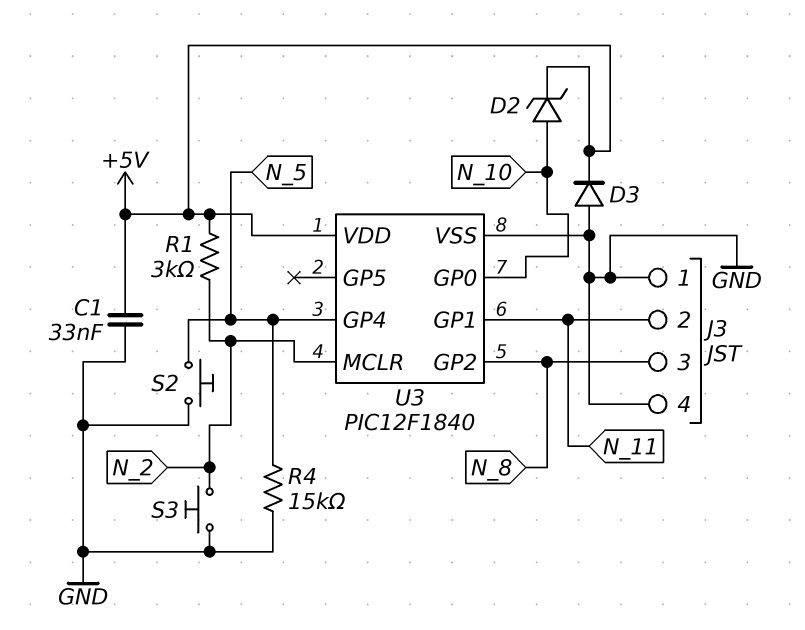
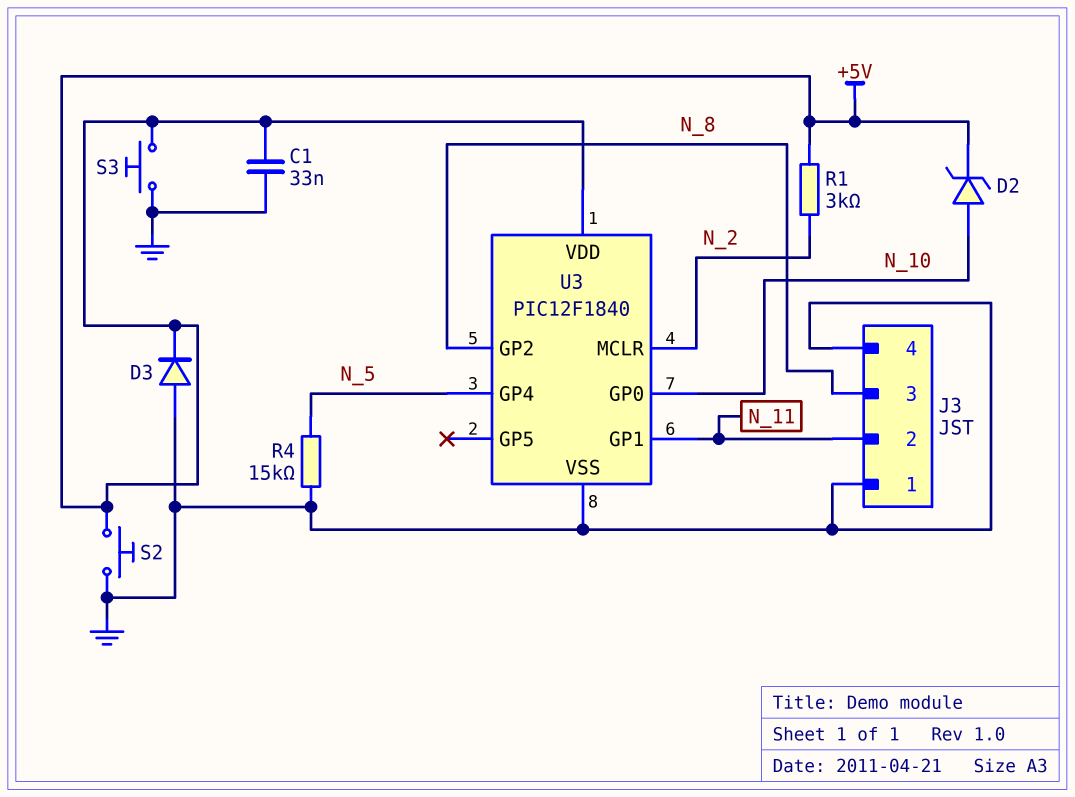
S2: button (GND, N_5) -> button (+5V, GND)
S3: button (GND, N_2) -> button (+5V, GND)

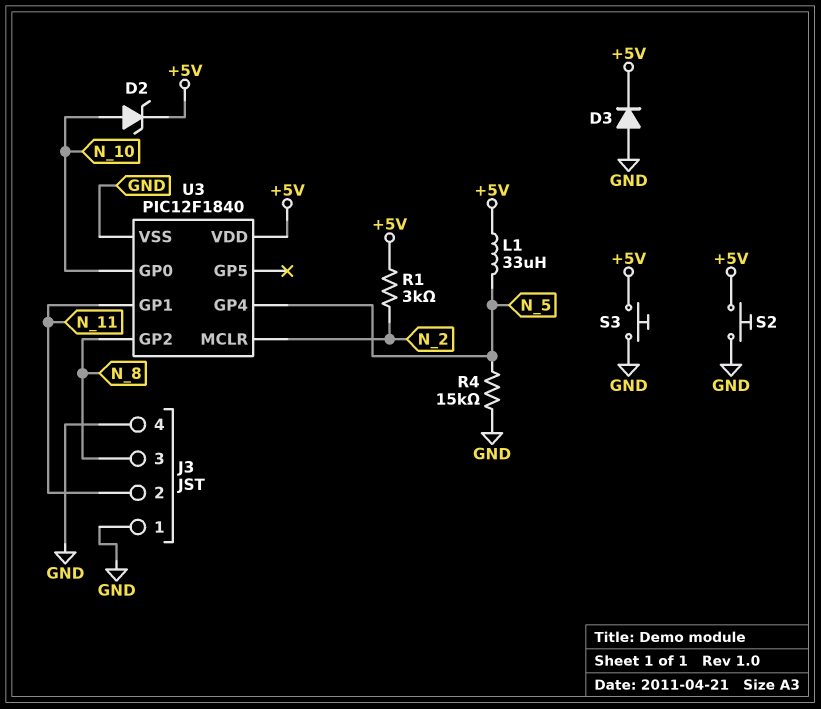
C1: 33nF (+5V, GND) -> none
L1: none -> 33uH (+5V, N_5)

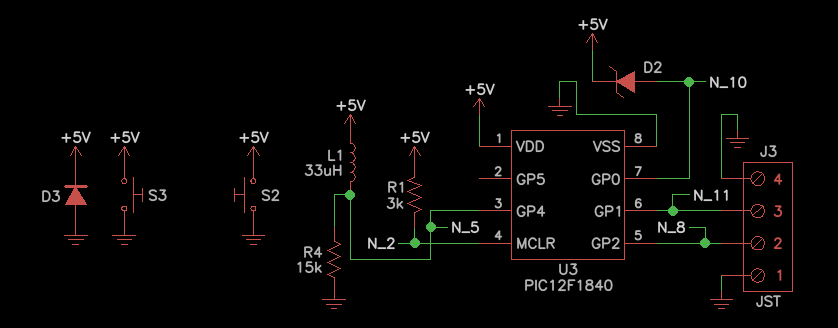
J3 pin 2: N_11 -> N_8
J3 pin 3: N_8 -> N_11

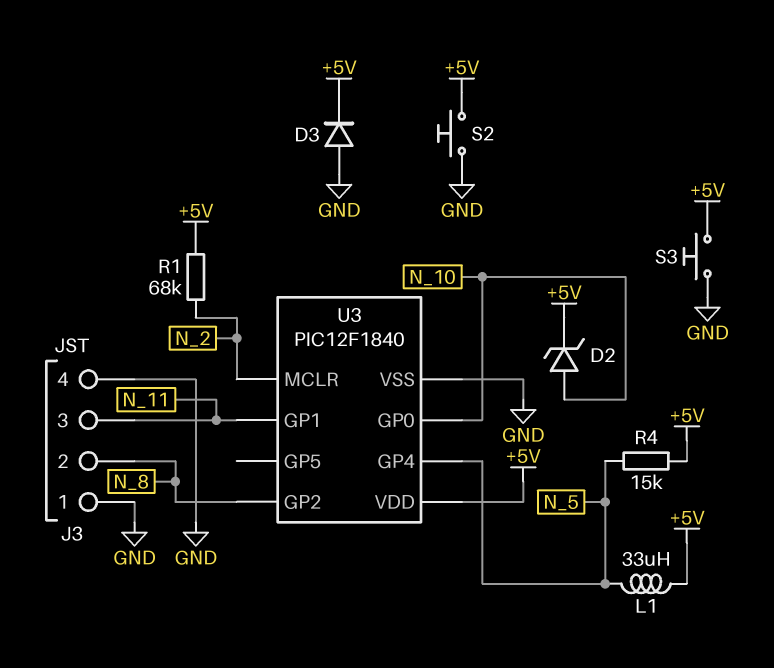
R1: 3k (+5V, N_2) -> 68k (+5V, N_2)
R4: 15k (GND, N_5) -> 15k (+5V, N_5)

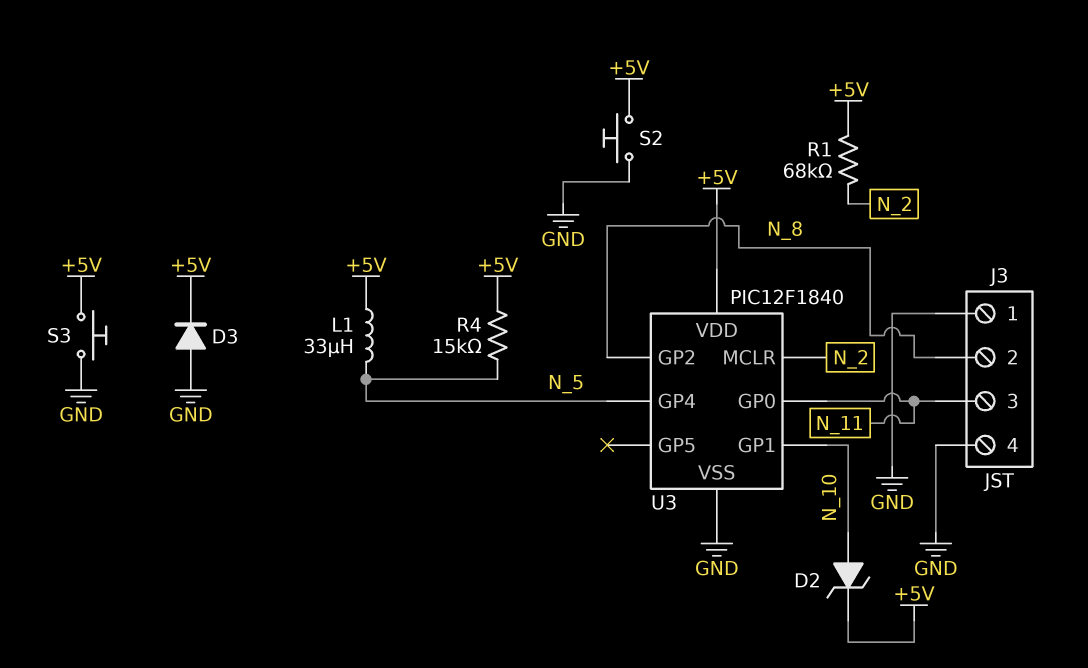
U3 pin GP0: N_10 -> N_11
U3 pin GP1: N_11 -> N_10

